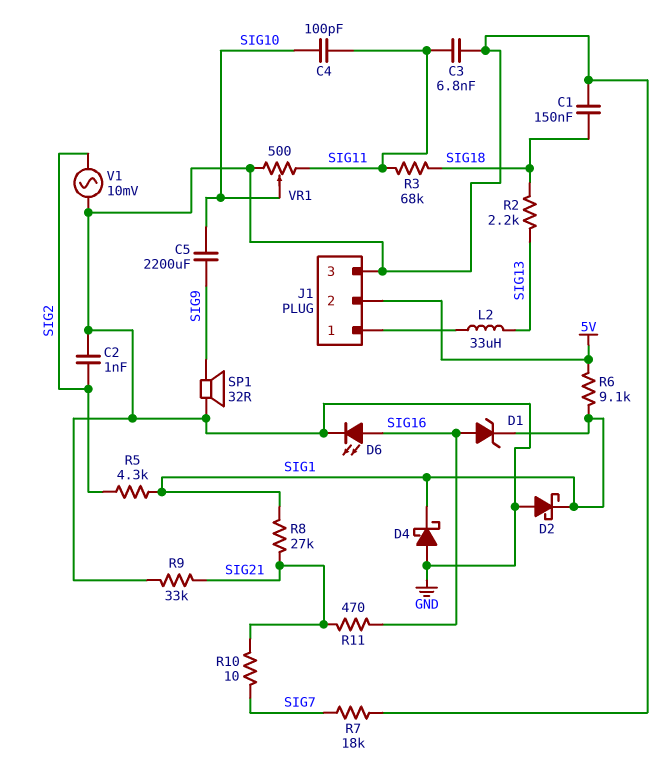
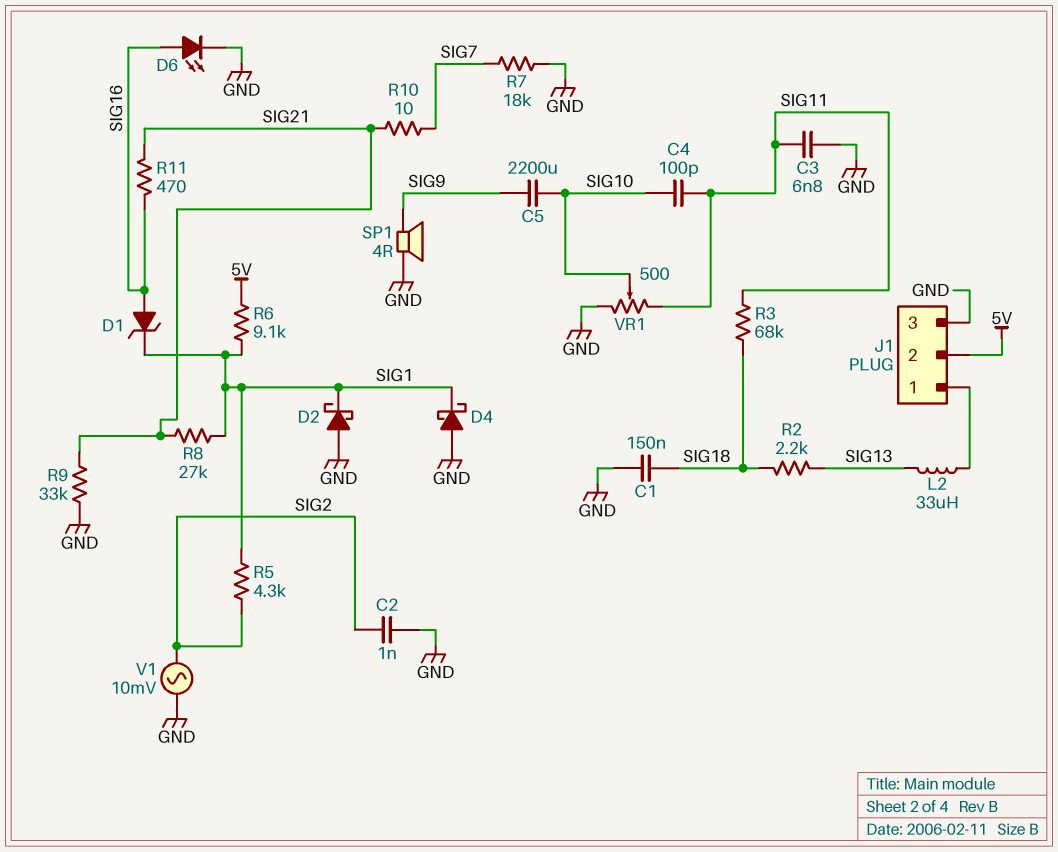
SP1: speaker 32R (GND, SIG9) -> speaker 4R (GND, SIG9)

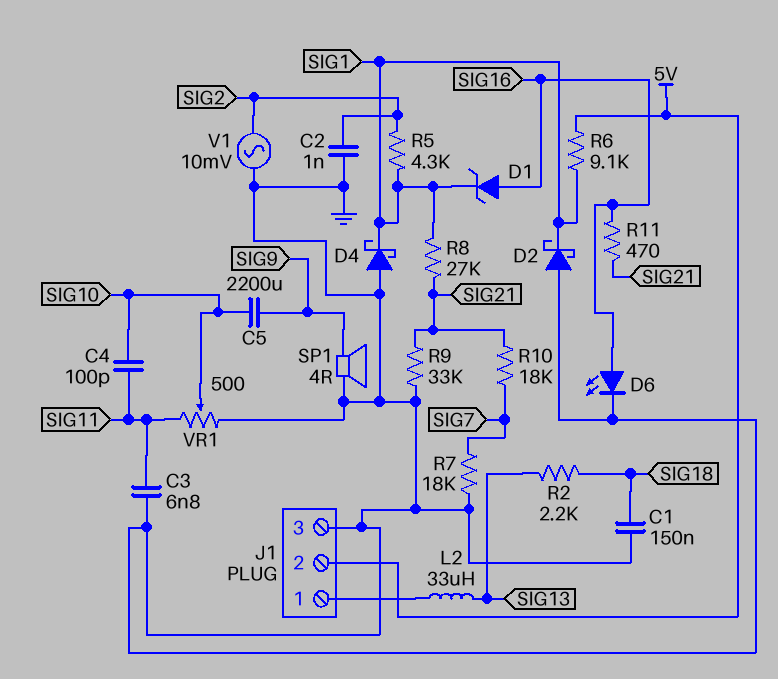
R3: 68k (SIG11, SIG18) -> none
R10: 10 (SIG7, SIG21) -> 18k (SIG7, SIG21)

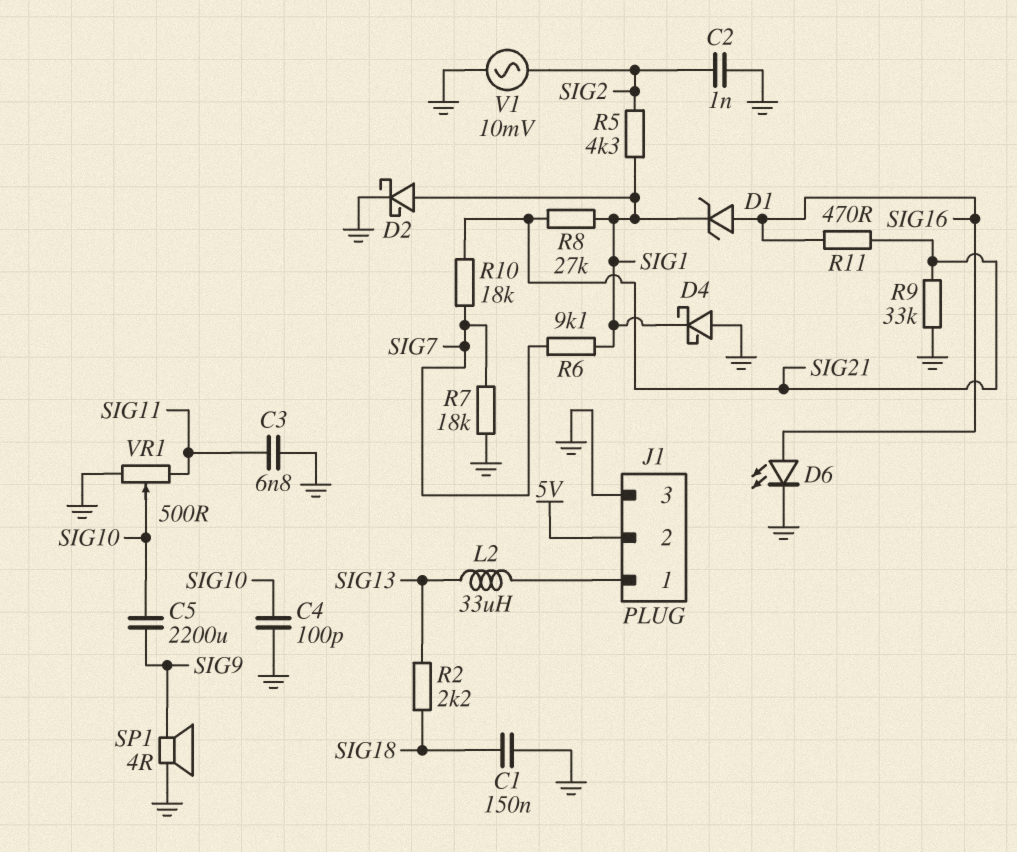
C4: 100pF (SIG10, SIG11) -> 100pF (GND, SIG10)
D2: schottky (A GND, K SIG1) -> schottky (A SIG1, K GND)
R6: 9.1k (5V, SIG1) -> 9.1k (SIG1, SIG7)

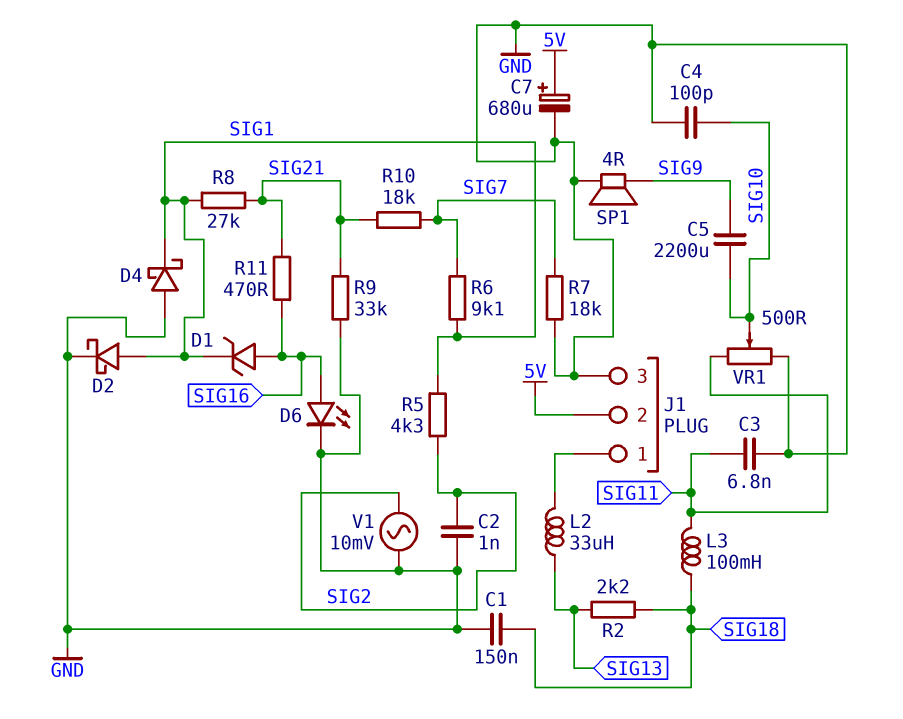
C7: none -> 680uF (plus 5V, minus GND)
L3: none -> 100mH (SIG11, SIG18)

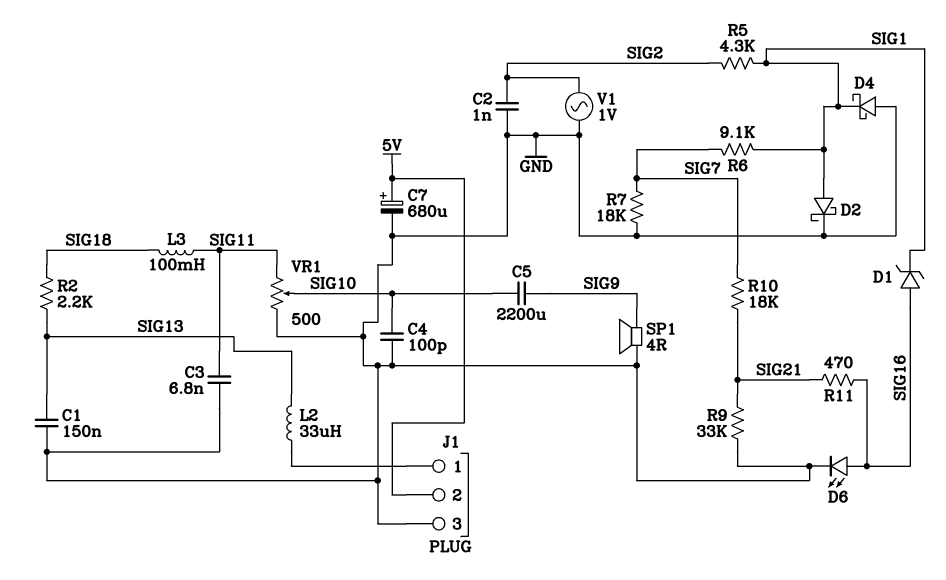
C1: 150nF (GND, SIG18) -> 150nF (GND, SIG13)
R8: 27k (SIG1, SIG21) -> none
V1: AC 10mV (GND, SIG2) -> AC 1V (GND, SIG2)

